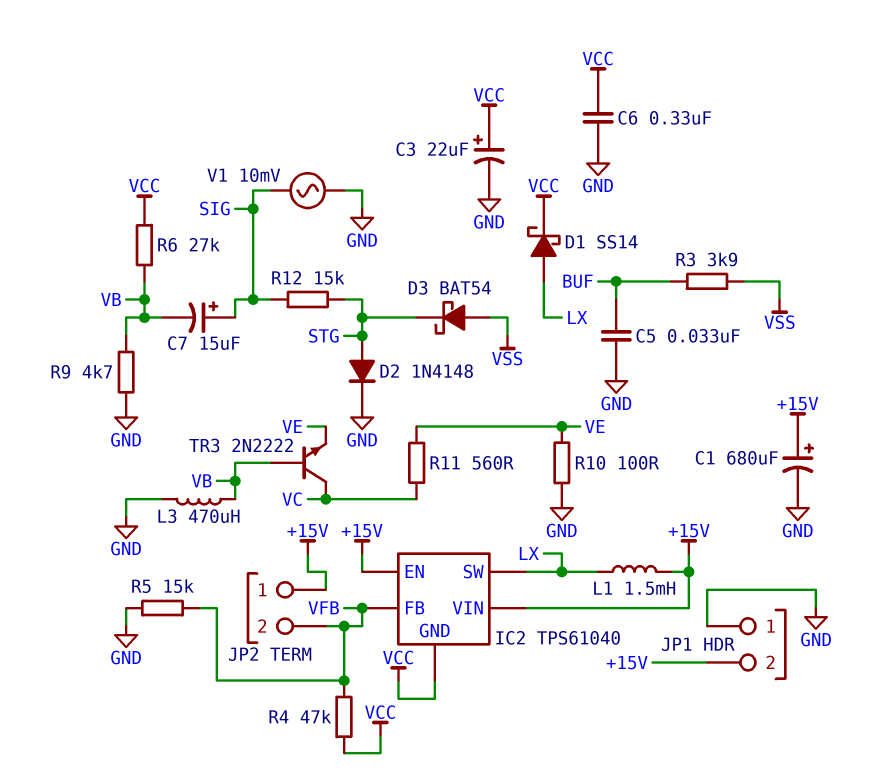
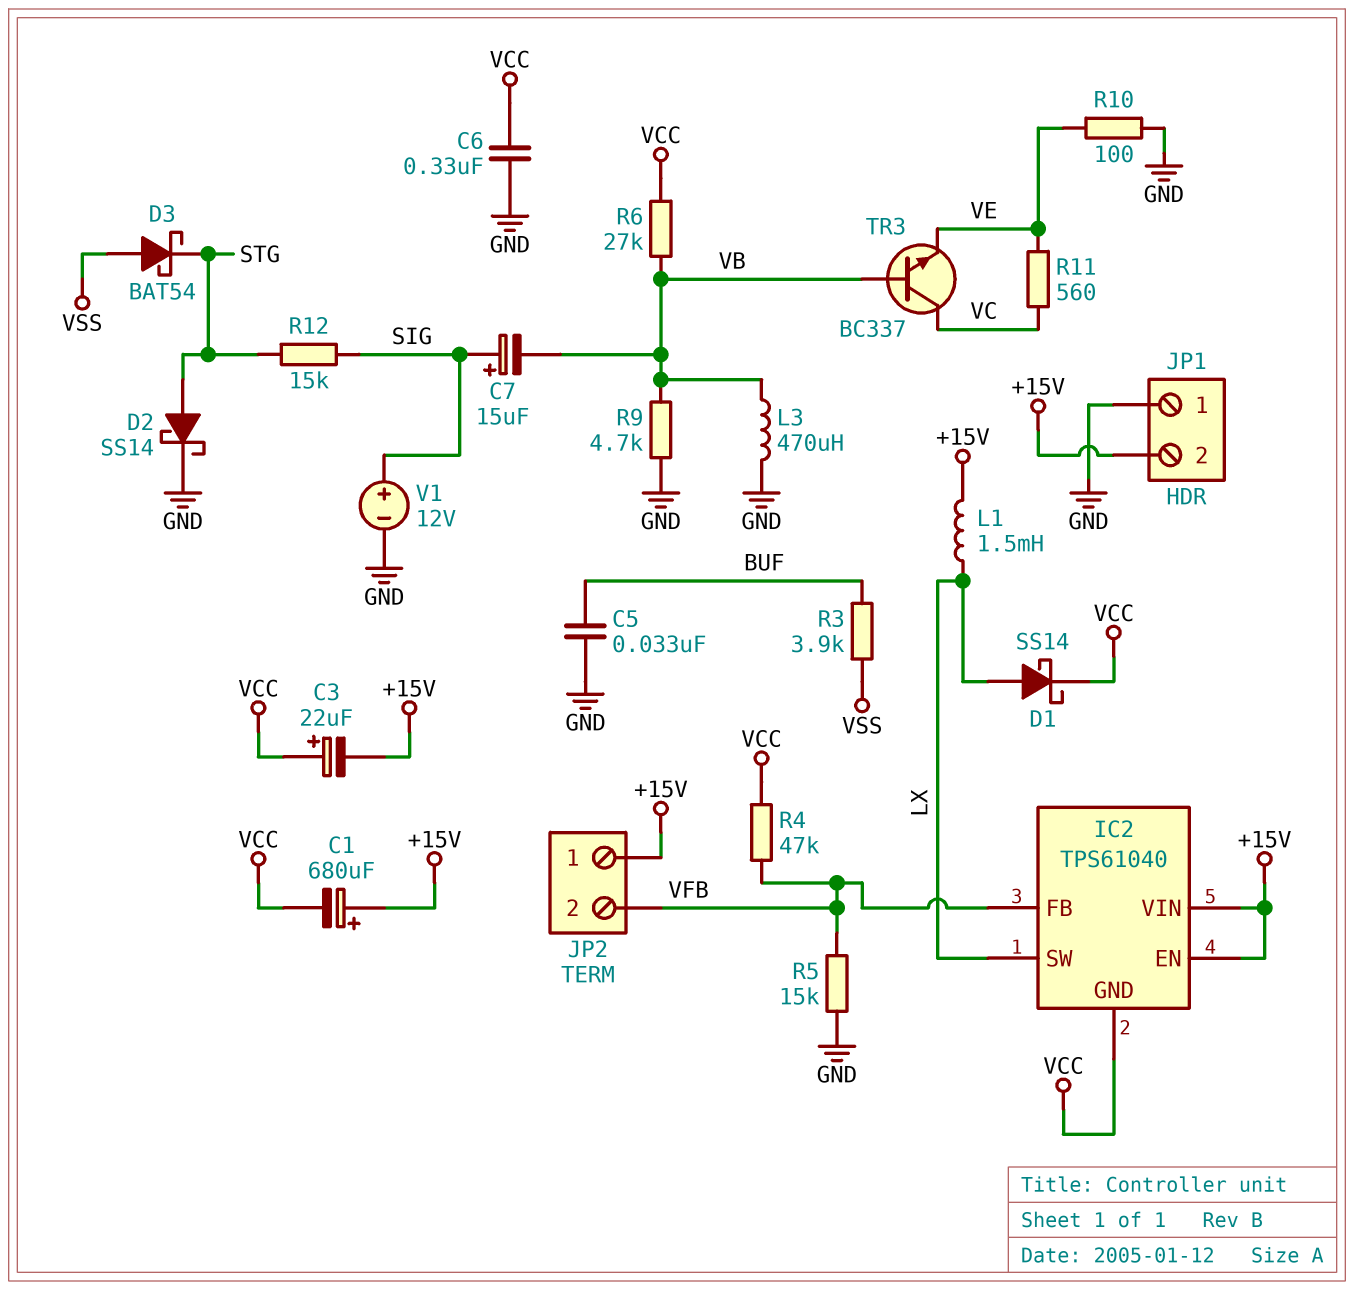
C1: 680uF (plus +15V, minus GND) -> 680uF (plus +15V, minus VCC)
C3: 22uF (plus VCC, minus GND) -> 22uF (plus VCC, minus +15V)
D2: diode 1N4148 (A STG, K GND) -> schottky SS14 (A STG, K GND)
TR3: NPN 2N2222 (B VB, C VC, E VE) -> NPN BC337 (B VB, C VC, E VE)
V1: AC 10mV (GND, SIG) -> 12V (plus SIG, minus GND)

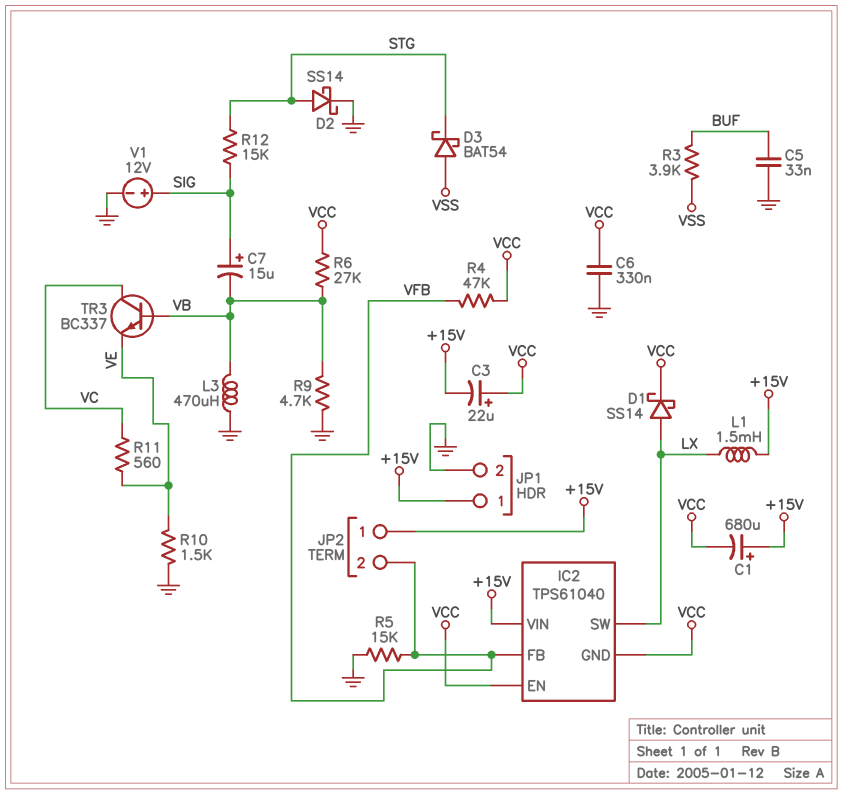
IC2 pin EN: +15V -> VCC
JP1 pin 1: GND -> +15V
JP1 pin 2: +15V -> GND
R10: 100 (GND, VE) -> 1.5k (GND, VE)

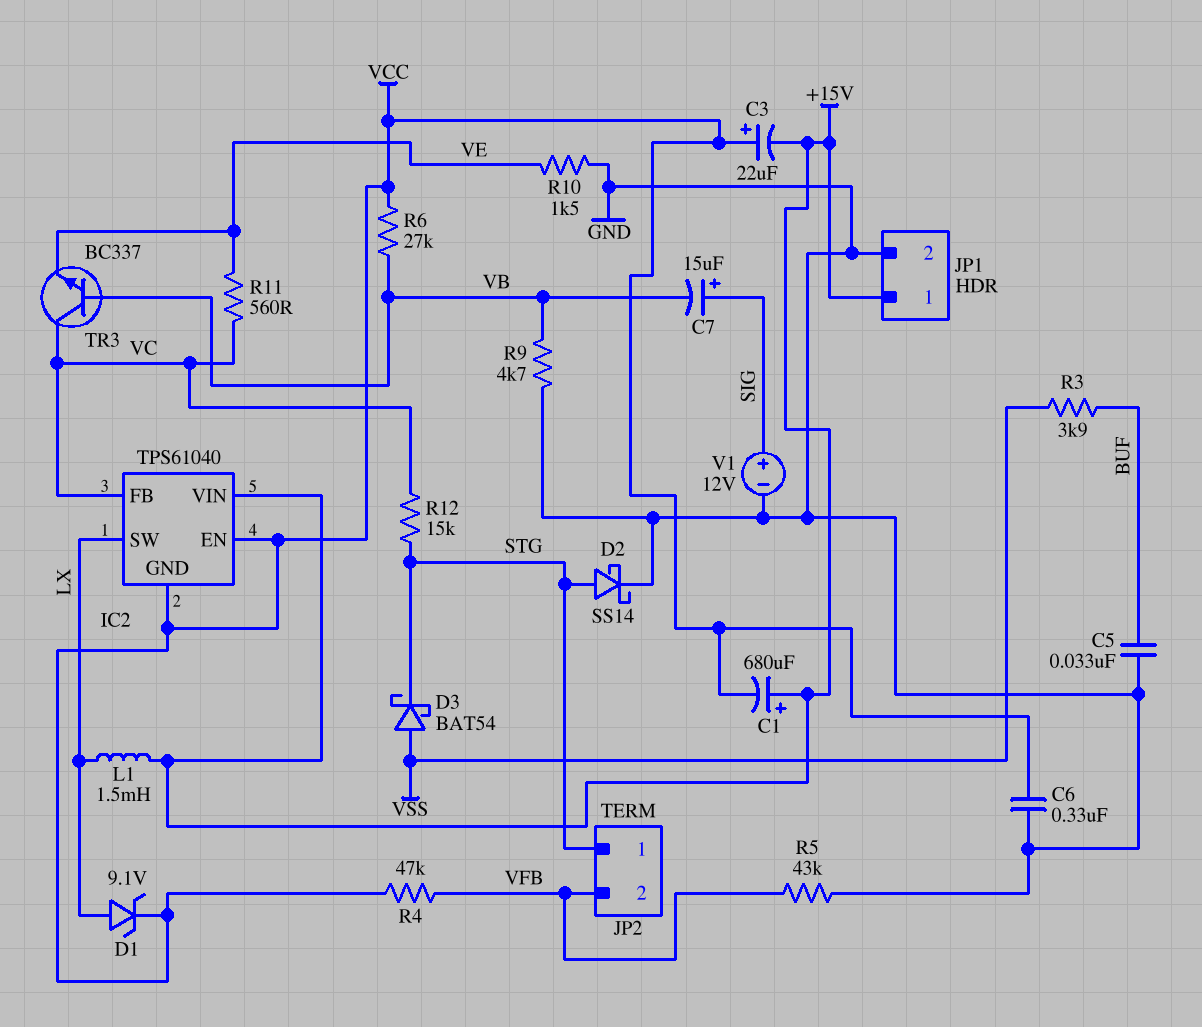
D1: schottky SS14 (A LX, K VCC) -> zener 9.1V (A LX, K VCC)
IC2 pin FB: VFB -> VC
JP2 pin 1: +15V -> STG
L3: 470uH (GND, VB) -> none
R5: 15k (GND, VFB) -> 43k (GND, VFB)
R12: 15k (SIG, STG) -> 15k (STG, VC)

